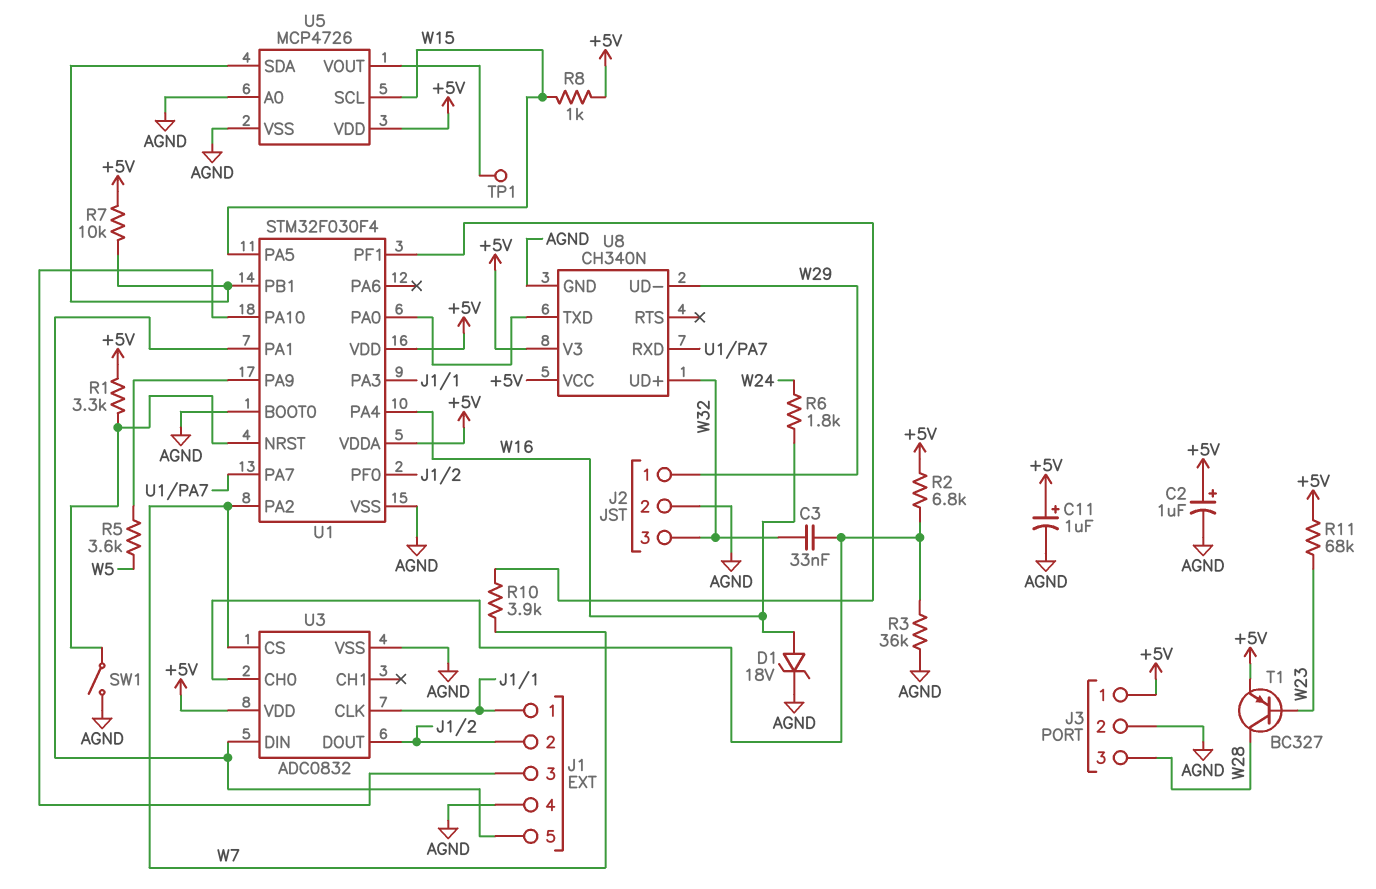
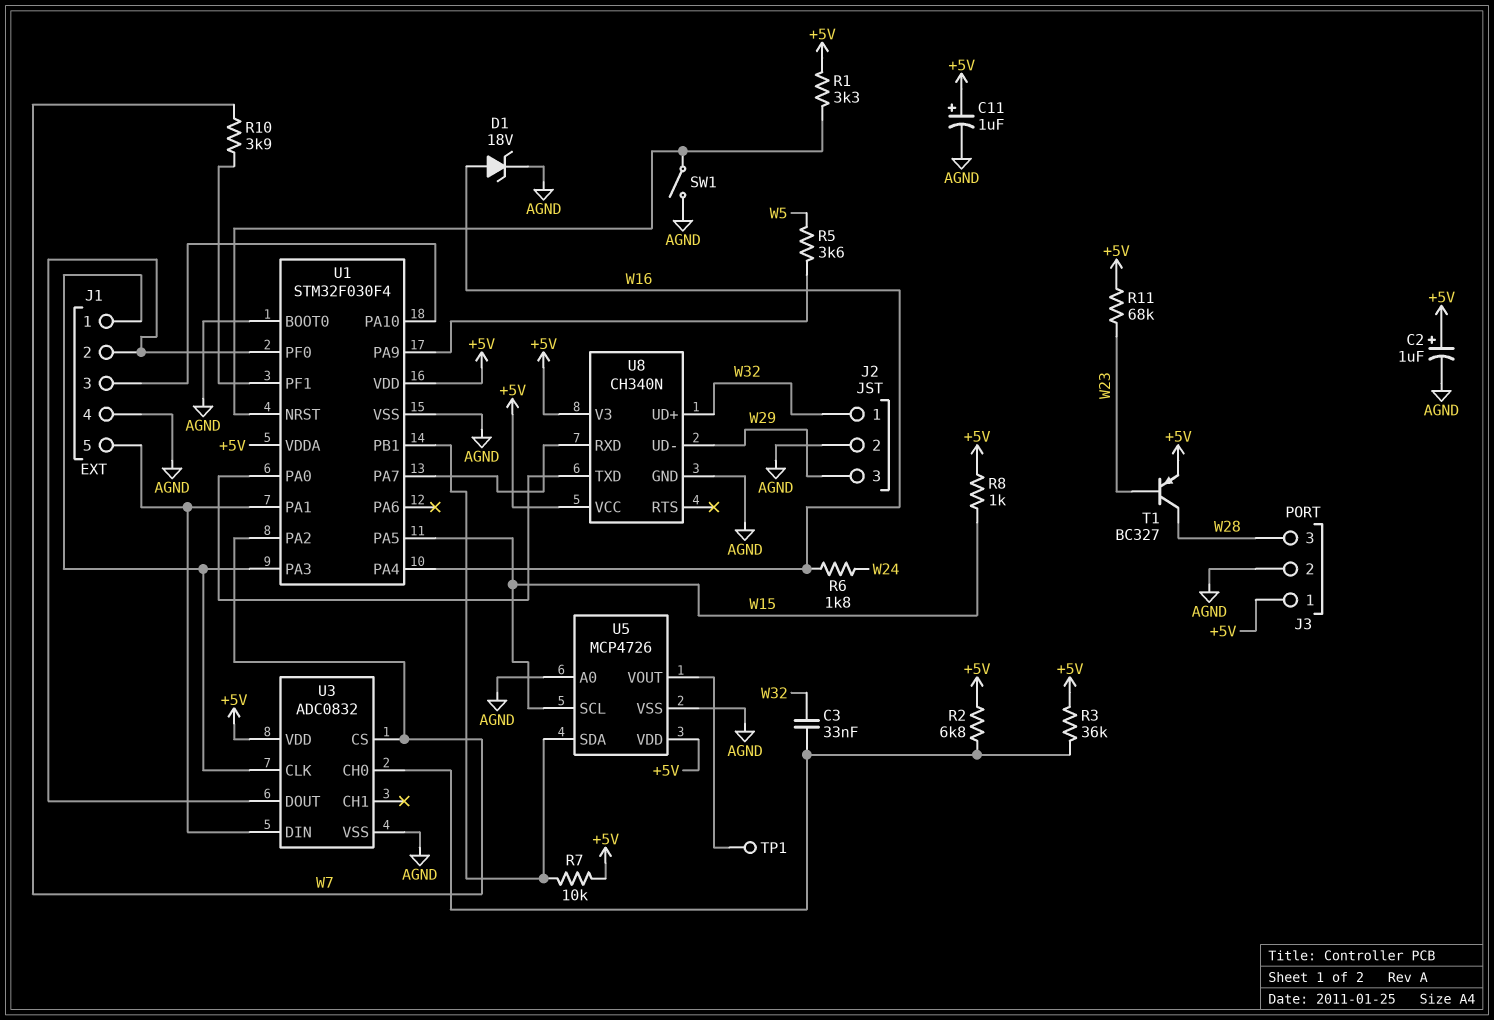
J2 pin 1: W29 -> W32
J2 pin 3: W32 -> W29
R3: 36k (AGND, U3/CH0) -> 36k (+5V, U3/CH0)

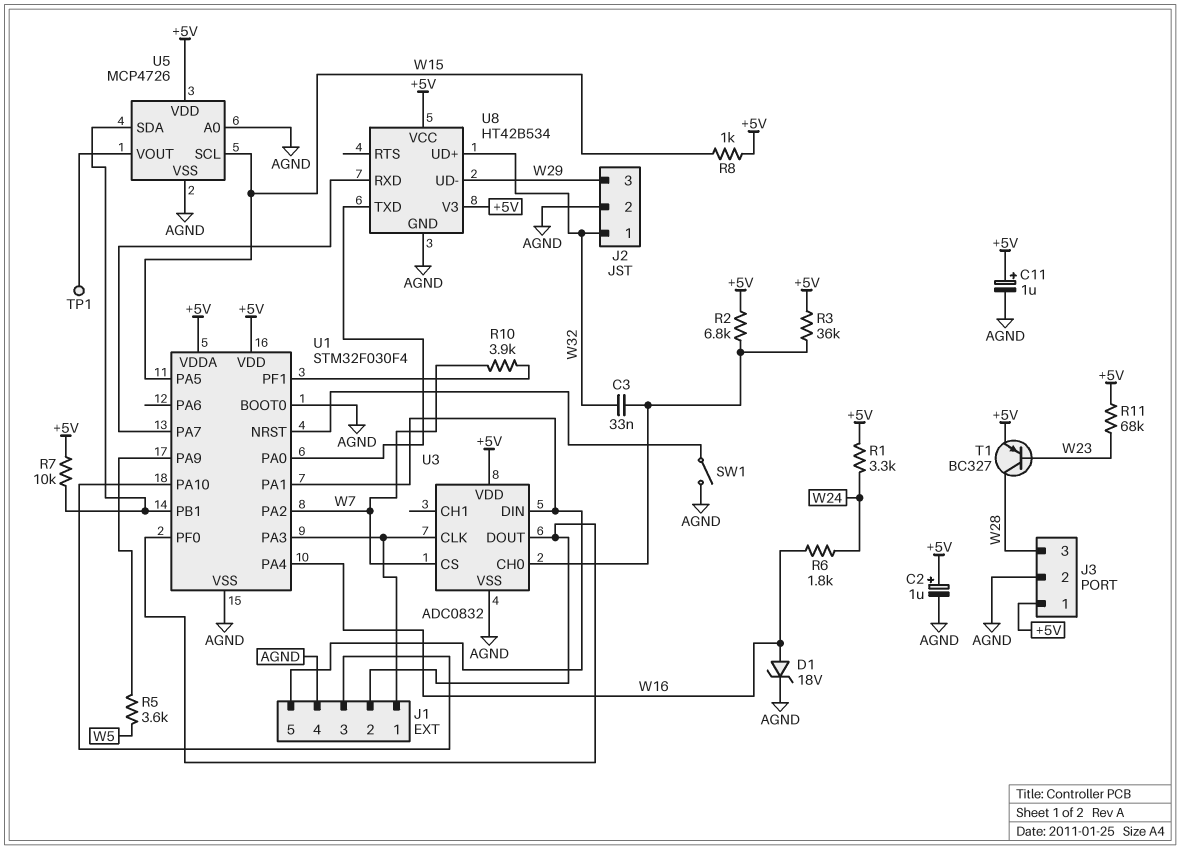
R1: 3.3k (+5V, U1/NRST) -> 3.3k (+5V, W24)
U8: CH340N -> HT42B534

